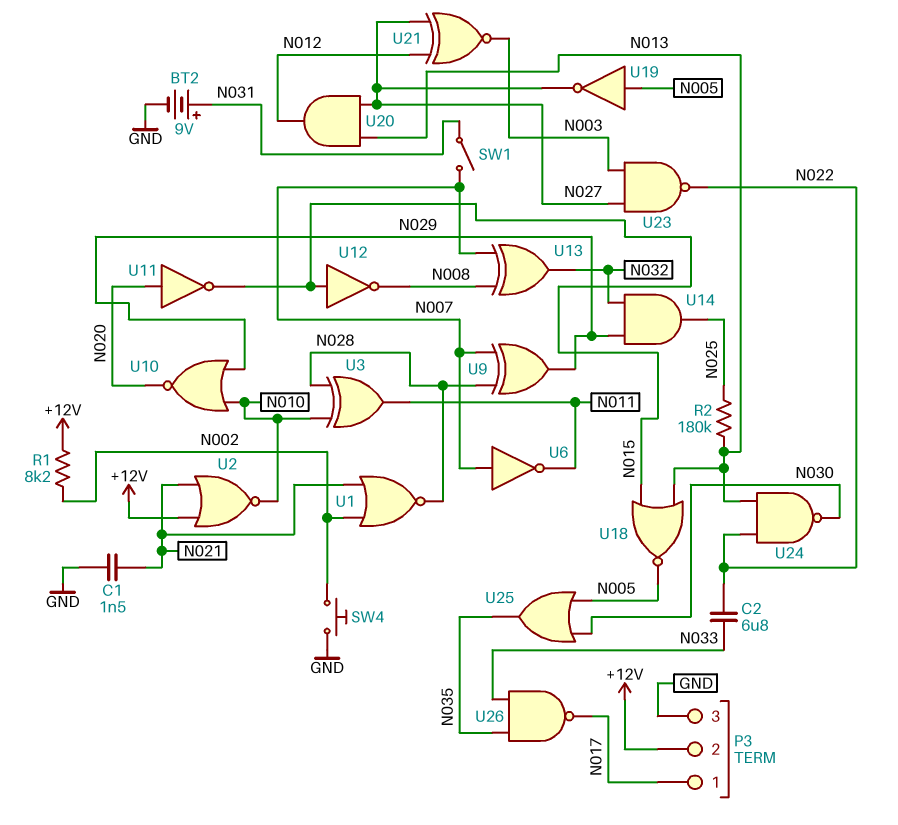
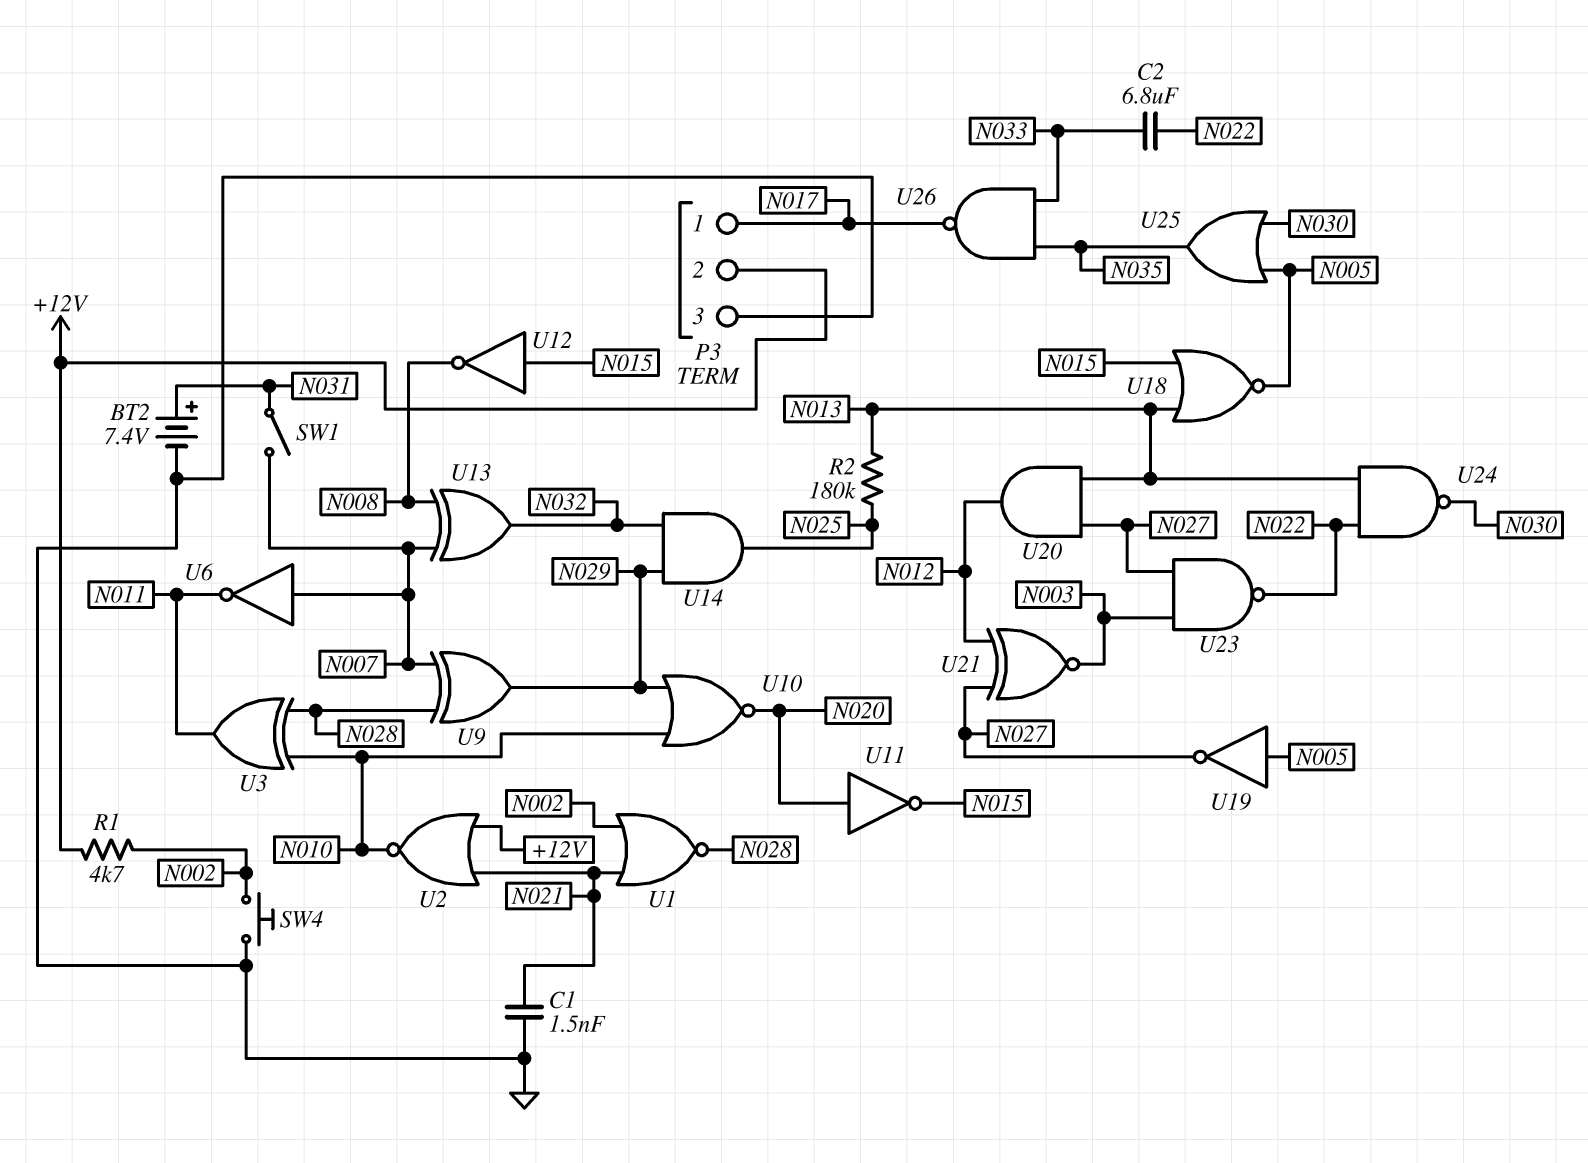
BT2: 9V (plus N031, minus GND) -> 7.4V (plus N031, minus GND)
R1: 8.2k (+12V, N002) -> 4.7k (+12V, N002)

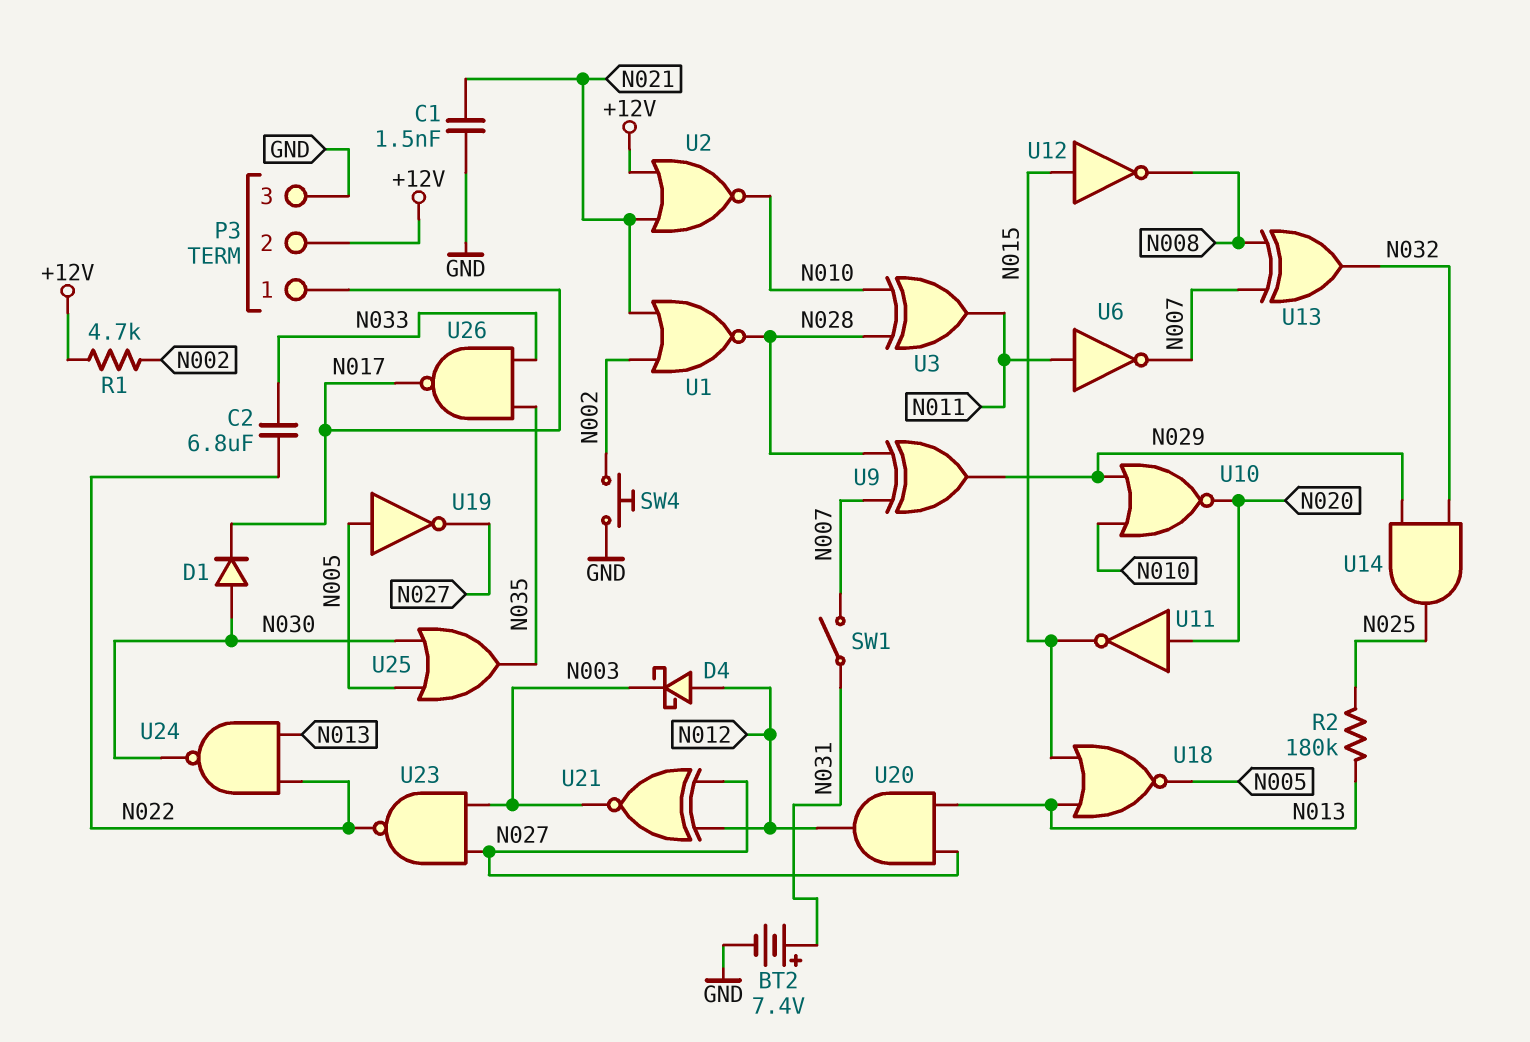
D1: none -> diode (A N030, K N017)
D4: none -> schottky (A N012, K N003)
U6: NOT (in N007, out N011) -> NOT (in N011, out N007)

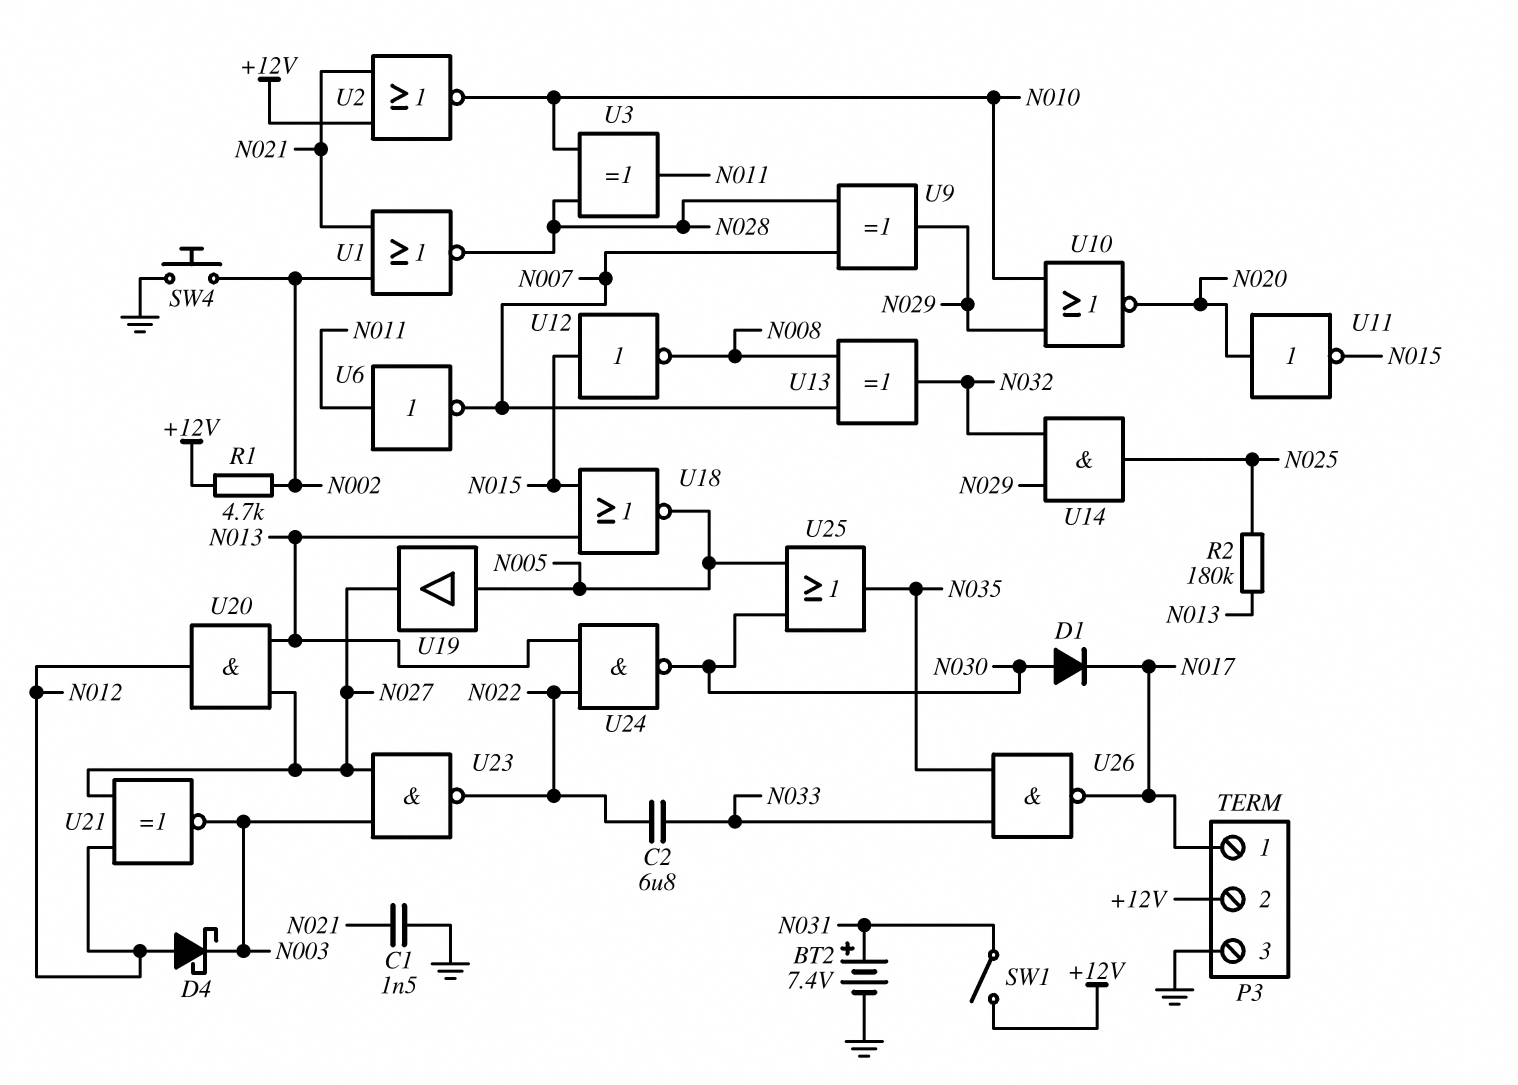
SW1: switch (N007, N031) -> switch (+12V, N031)
U19: NOT (in N005, out N027) -> buffer (in N005, out N027)

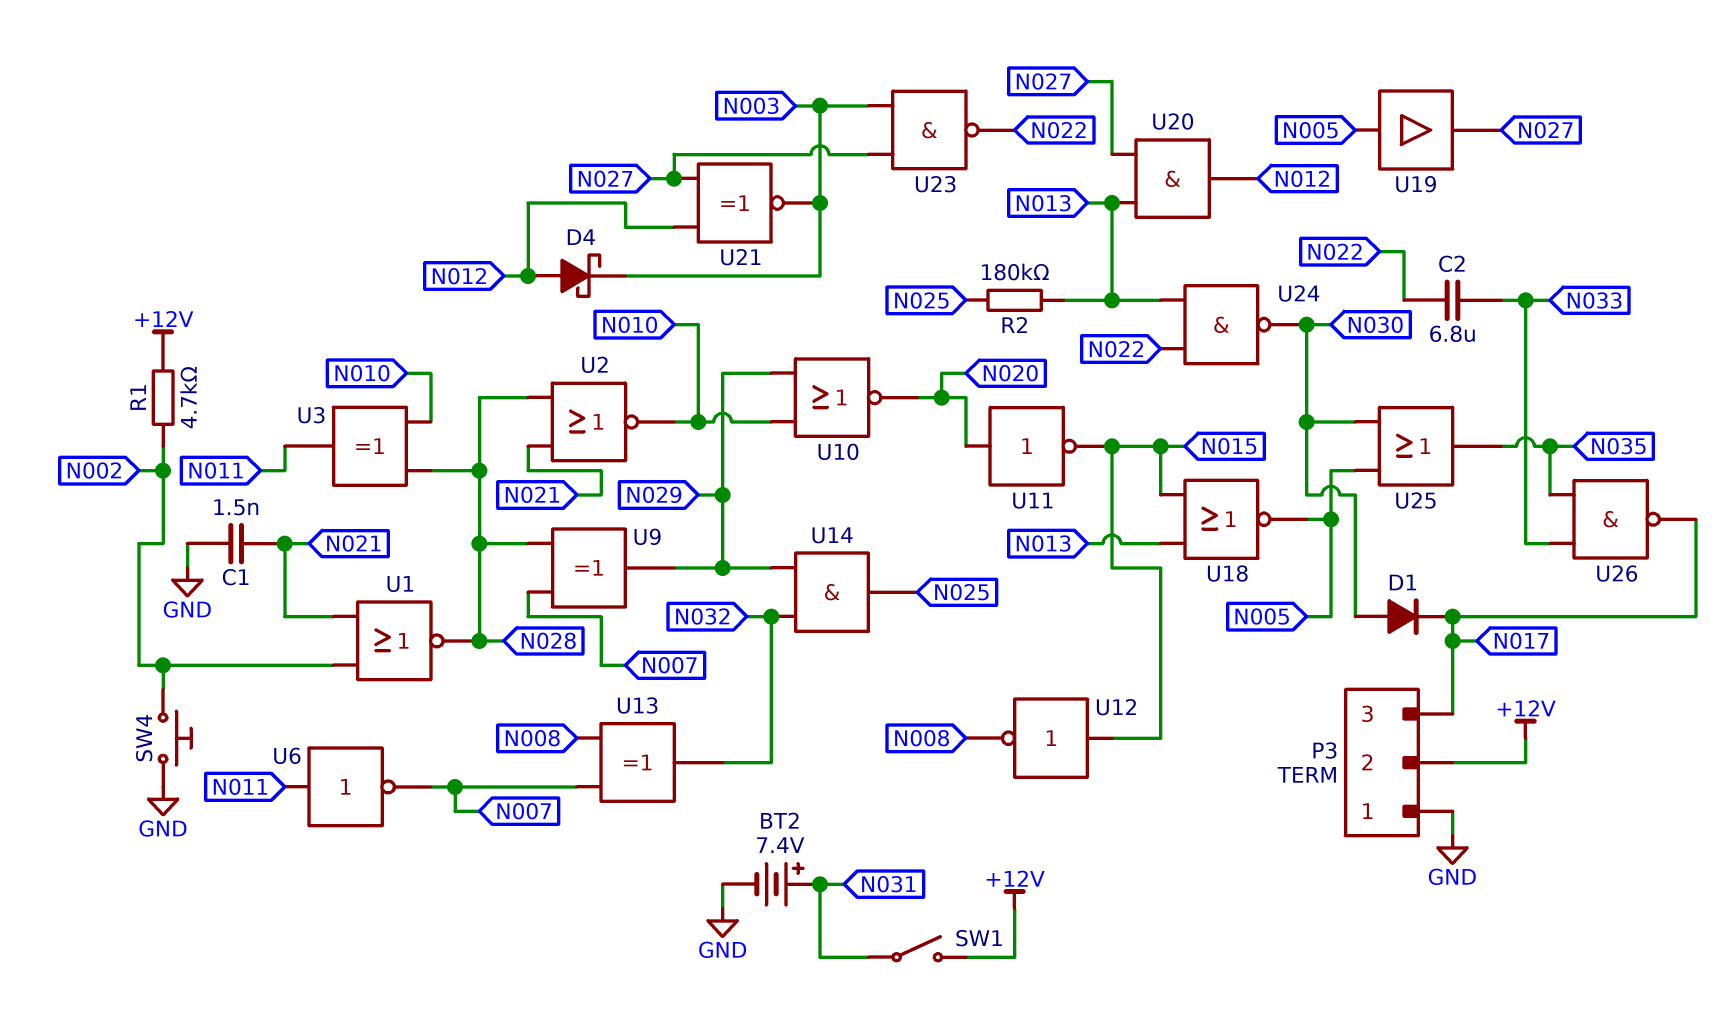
P3 pin 1: N017 -> GND
P3 pin 3: GND -> N017
U2: NOR (in +12V, in N021, out N010) -> NOR (in N021, in N028, out N010)

